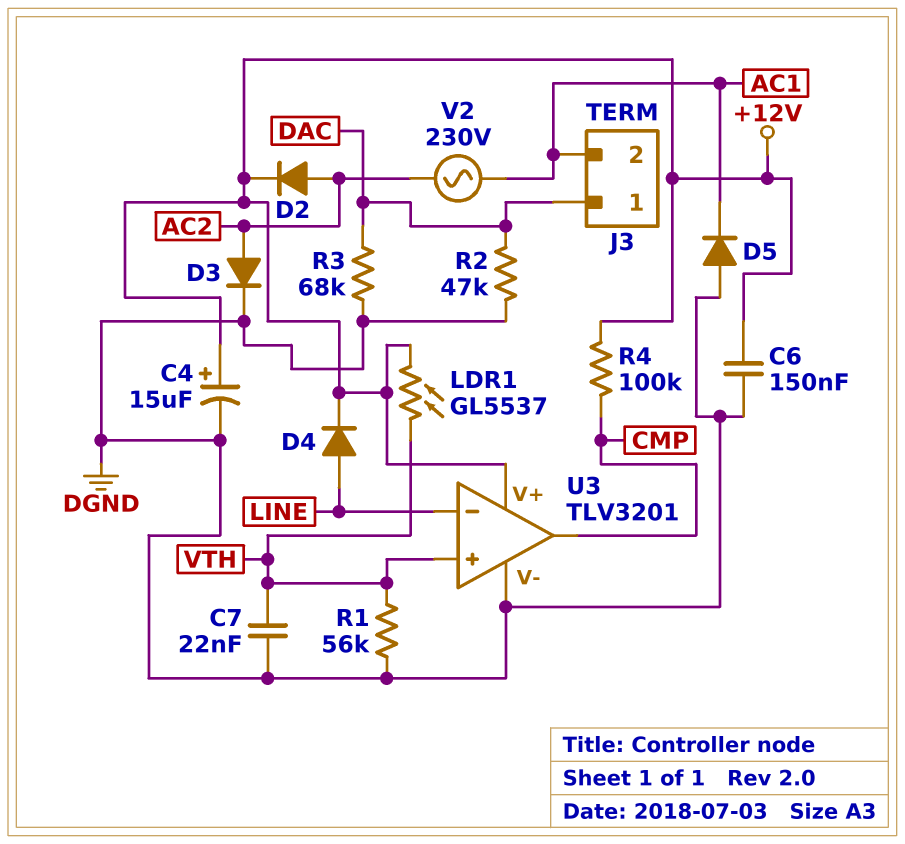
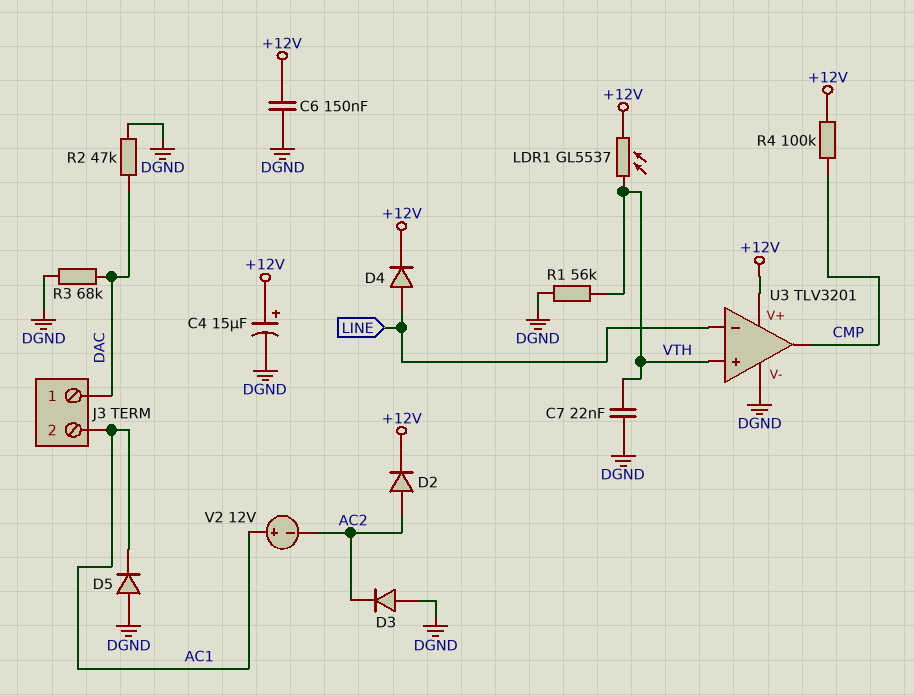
D3: diode (A AC2, K DGND) -> diode (A DGND, K AC2)
V2: AC 230V (AC1, AC2) -> 12V (plus AC1, minus AC2)

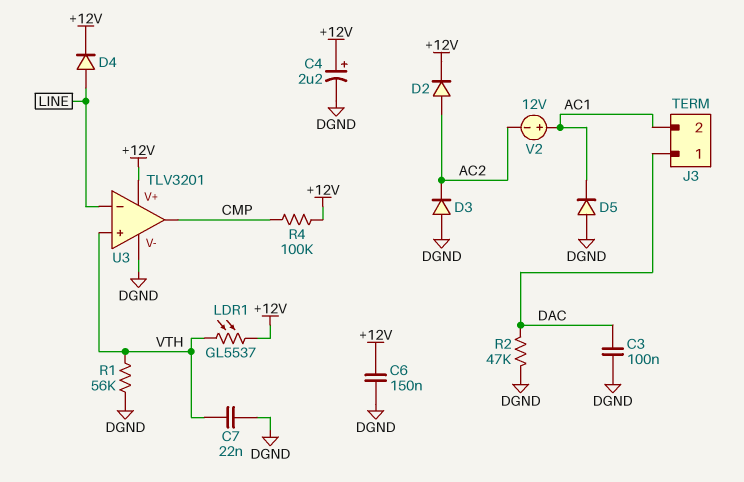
C3: none -> 100nF (DAC, DGND)
C4: 15uF (plus +12V, minus DGND) -> 2.2uF (plus +12V, minus DGND)
R3: 68k (DAC, DGND) -> none

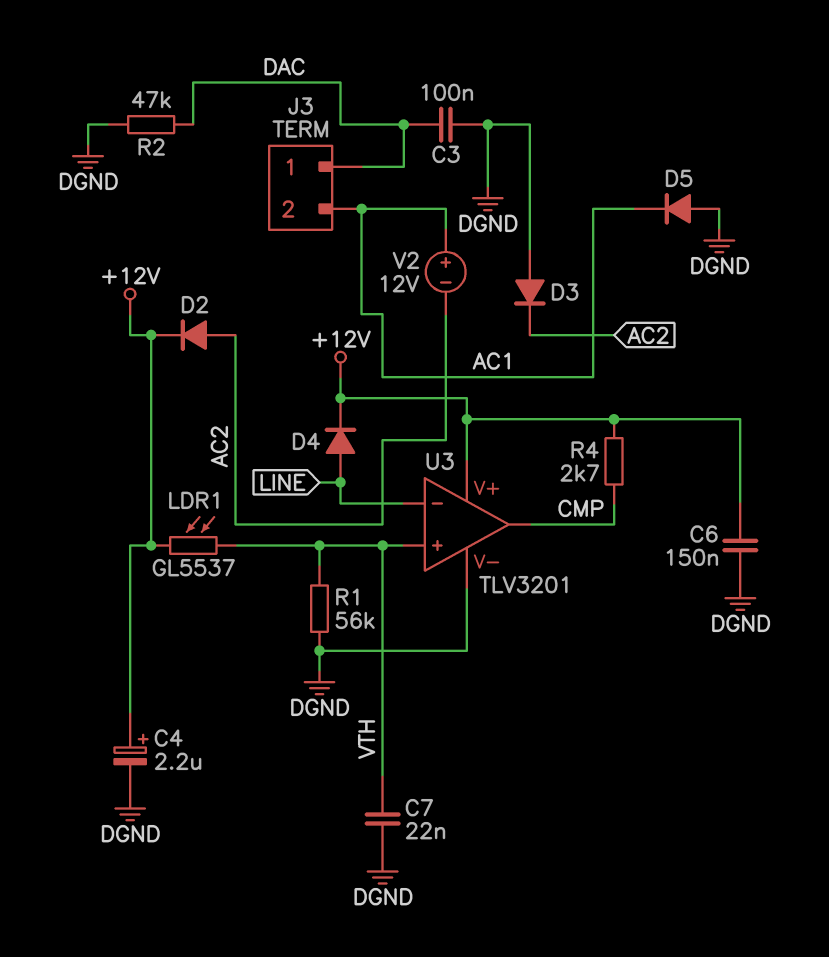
R4: 100k (+12V, CMP) -> 2.7k (+12V, CMP)

